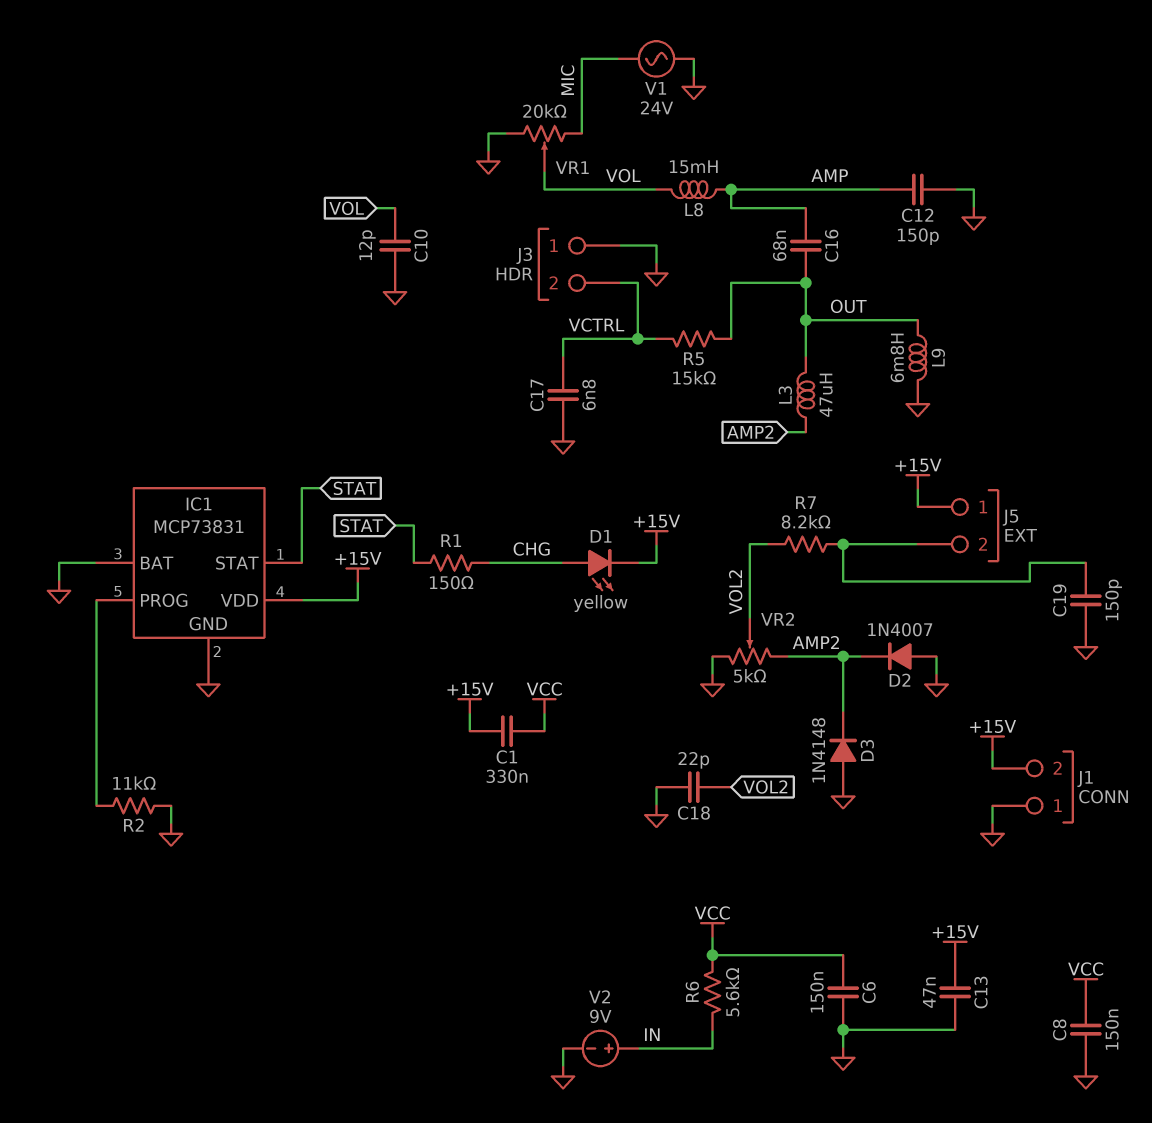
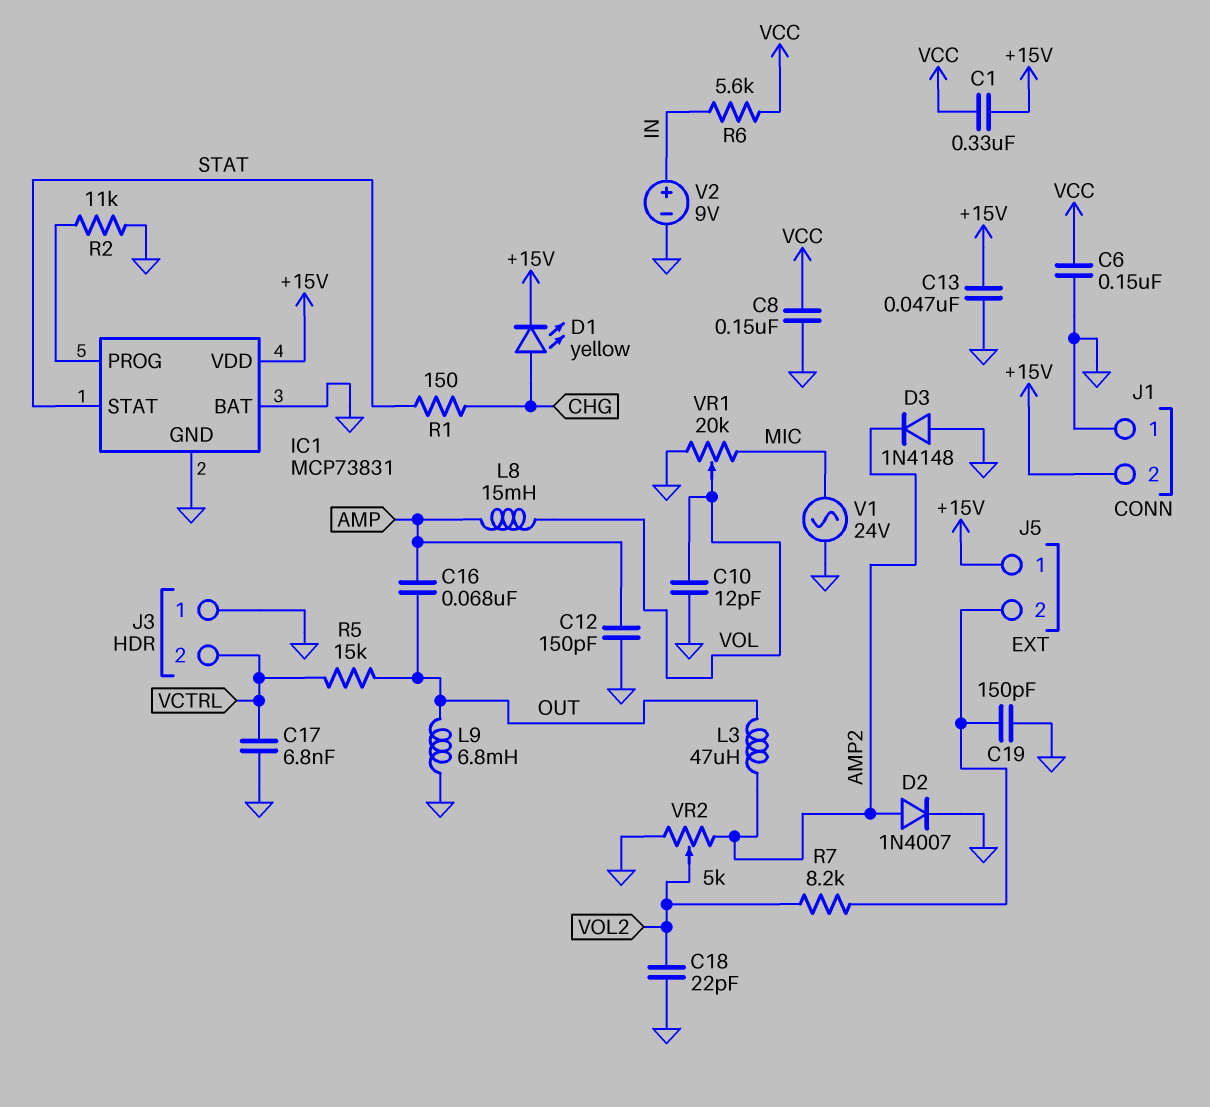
D2: diode 1N4007 (A GND, K AMP2) -> diode 1N4007 (A AMP2, K GND)

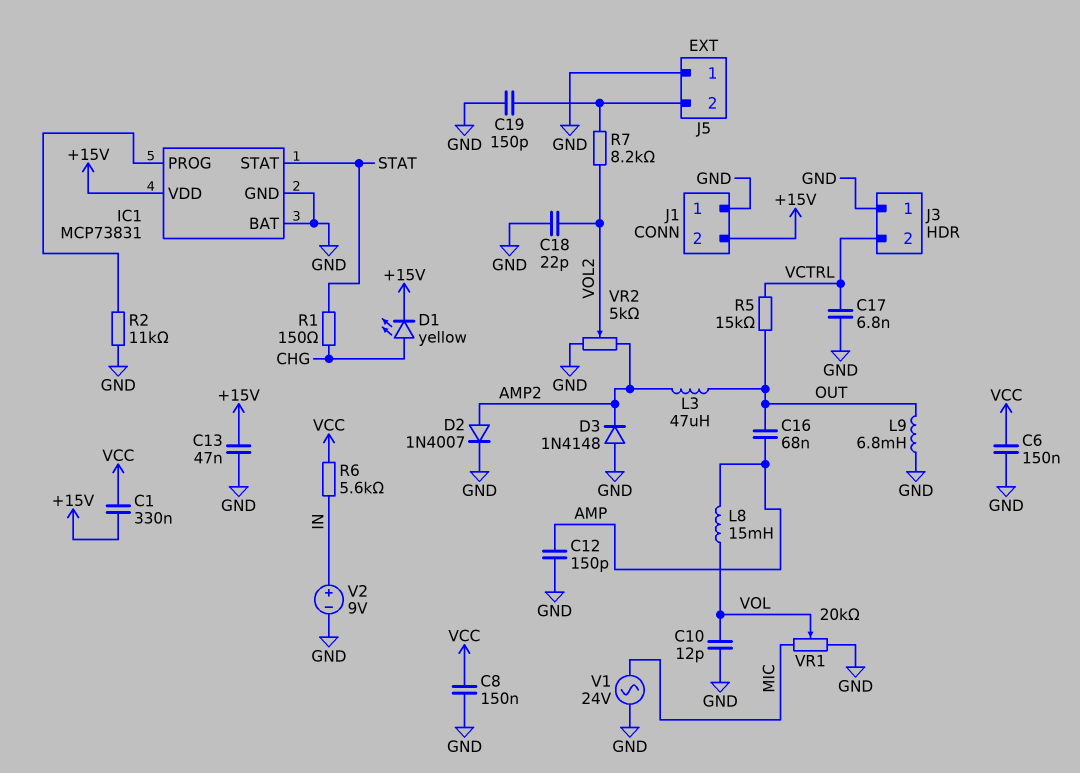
J5 pin 1: +15V -> GND

